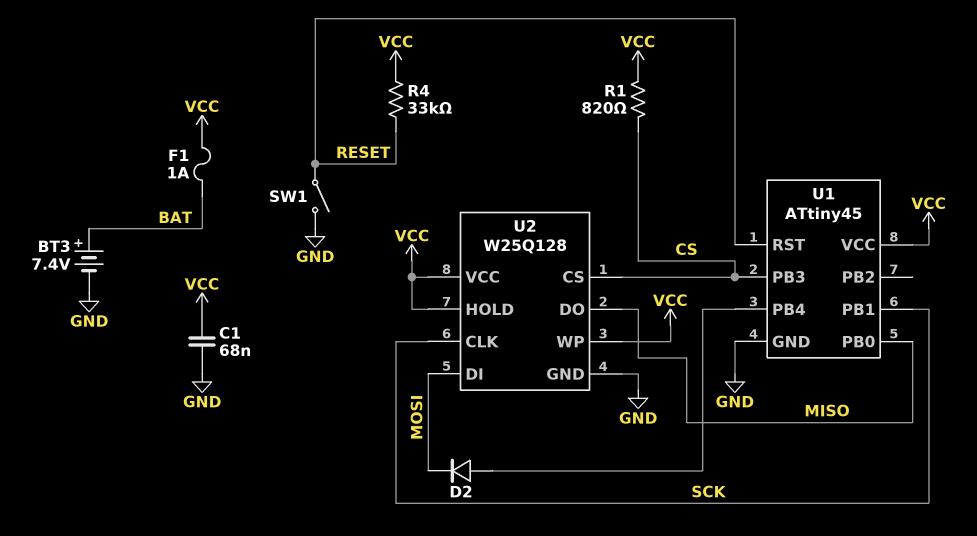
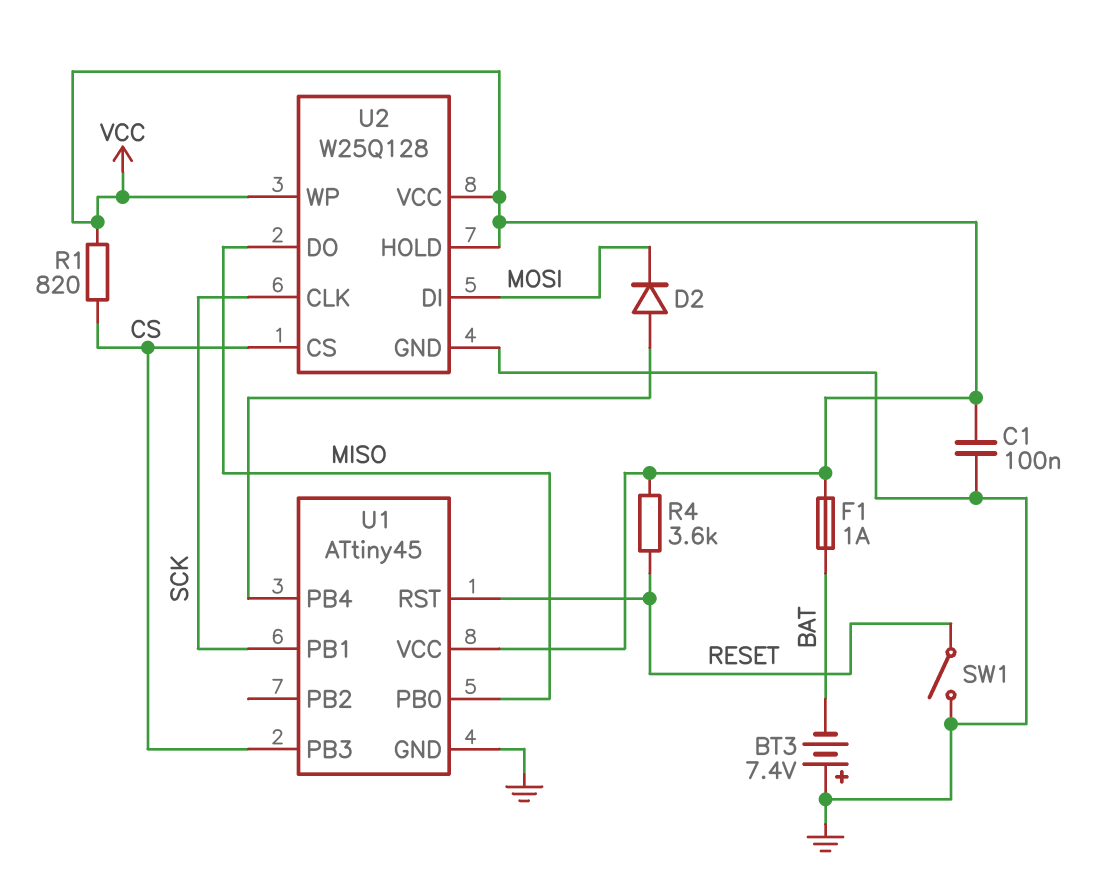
BT3: 7.4V (plus BAT, minus GND) -> 7.4V (plus GND, minus BAT)
C1: 68nF (GND, VCC) -> 100nF (GND, VCC)
R4: 33k (RESET, VCC) -> 3.6k (RESET, VCC)

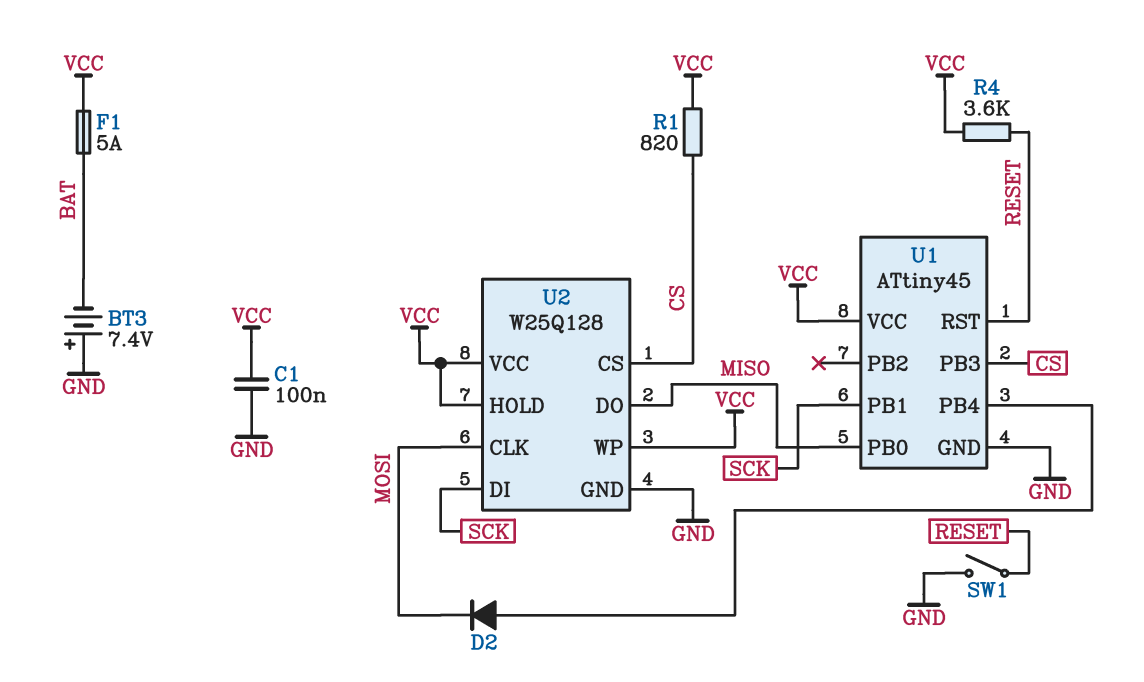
F1: 1A (BAT, VCC) -> 5A (BAT, VCC)
U2 pin CLK: SCK -> MOSI
U2 pin DI: MOSI -> SCK

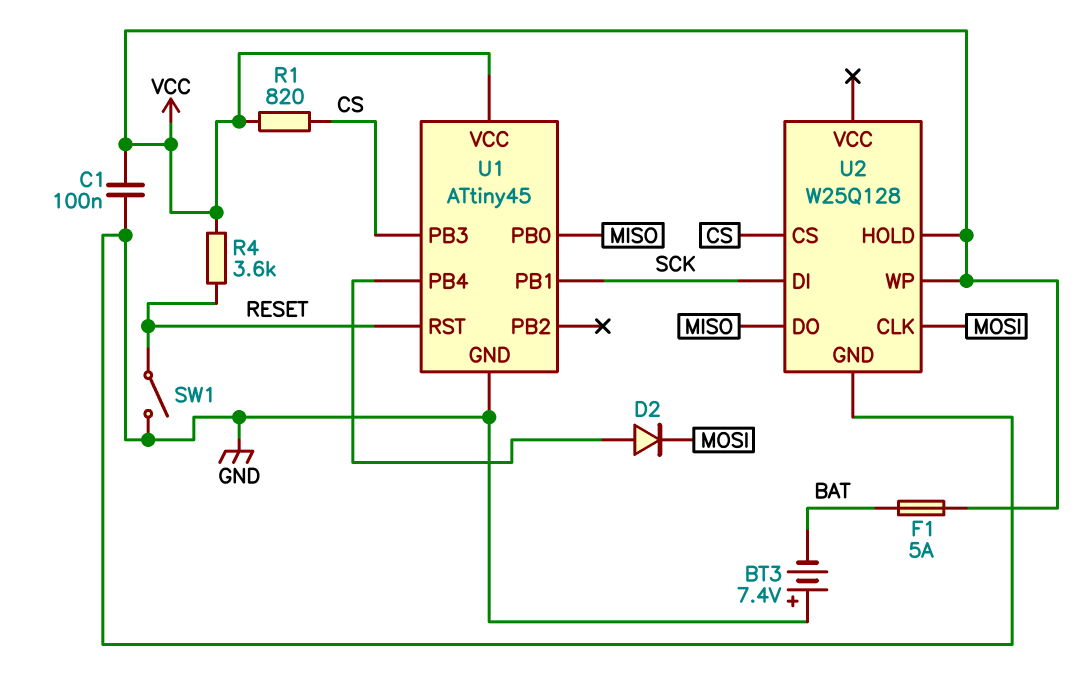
U2 pin VCC: VCC -> none

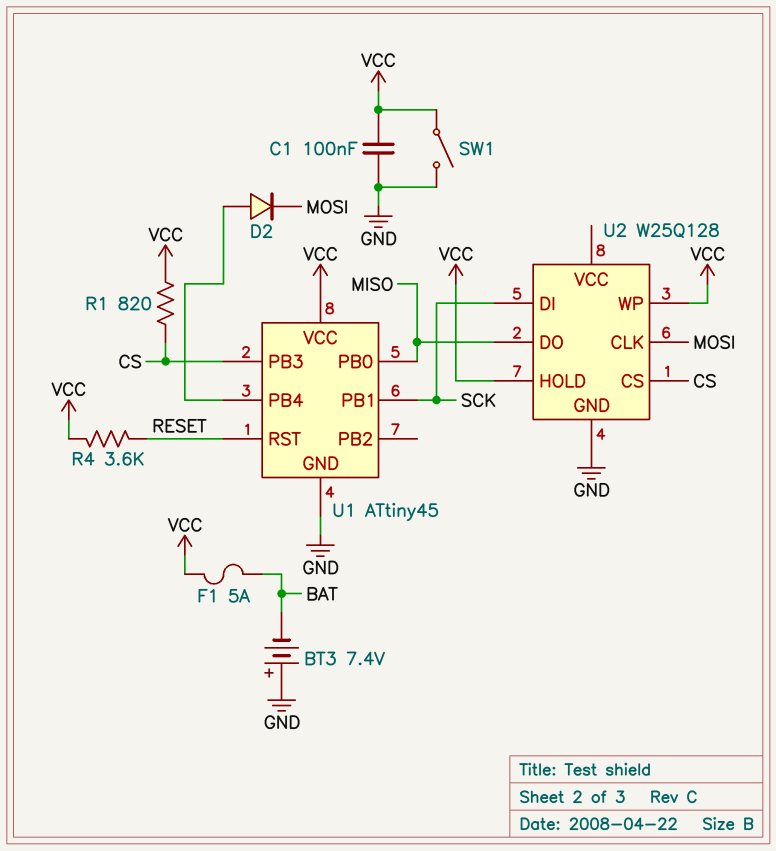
SW1: switch (GND, RESET) -> switch (GND, VCC)

